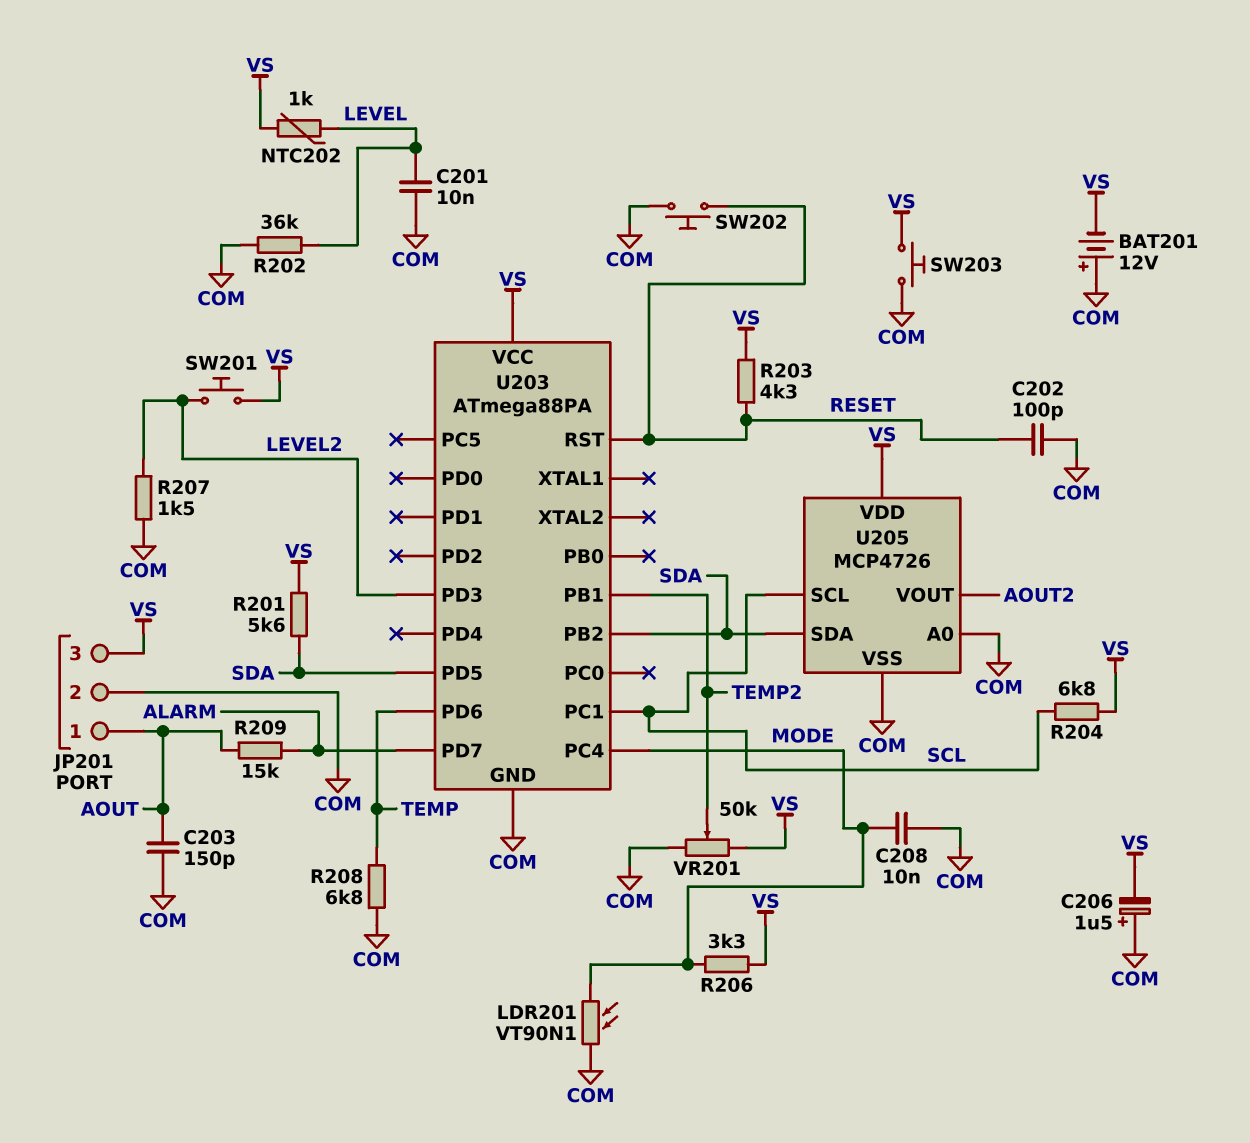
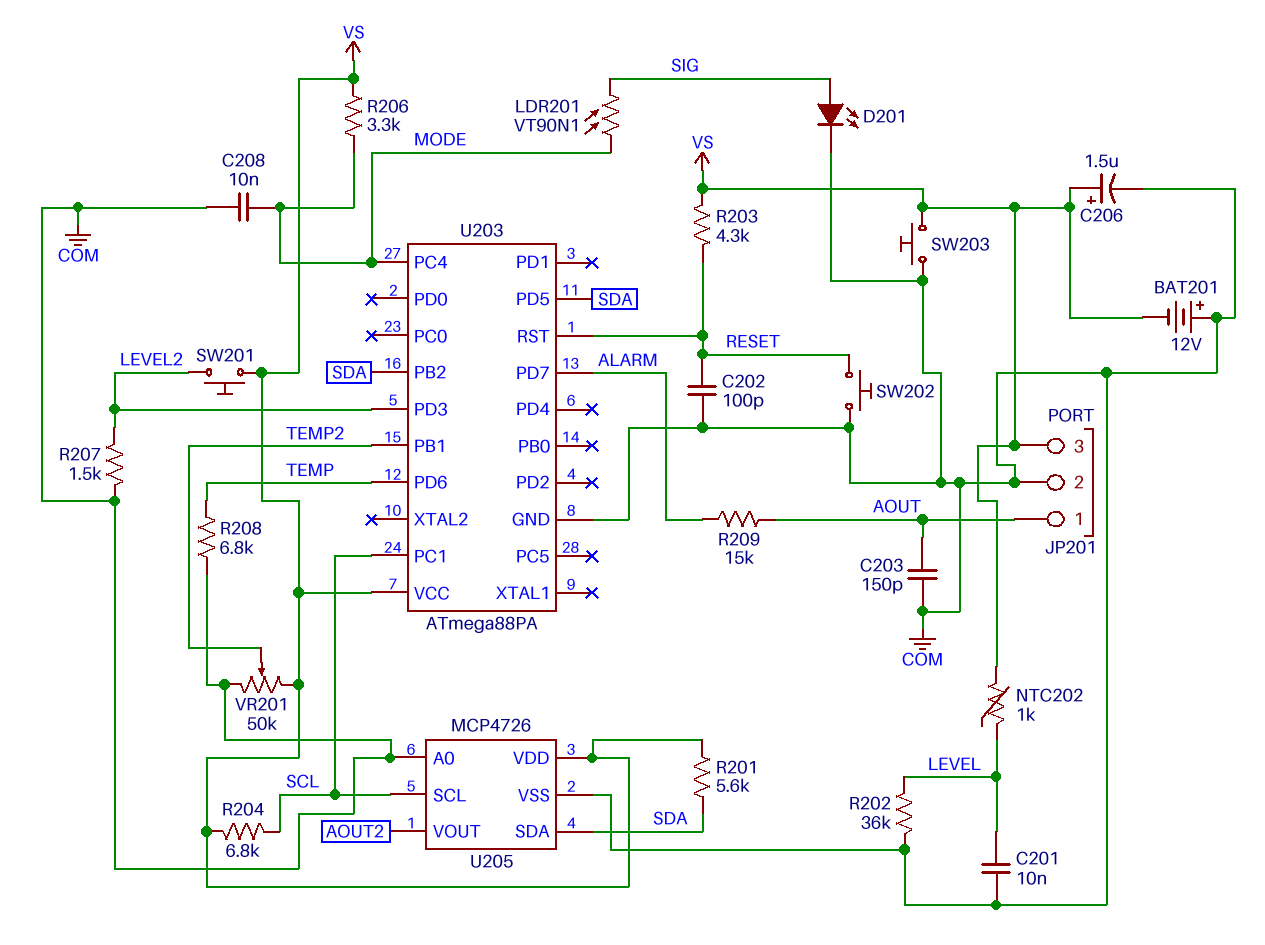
C206: 1.5uF (plus COM, minus VS) -> 1.5uF (plus VS, minus COM)
D201: none -> LED (A SIG, K COM)
LDR201: VT90N1 (COM, MODE) -> VT90N1 (MODE, SIG)

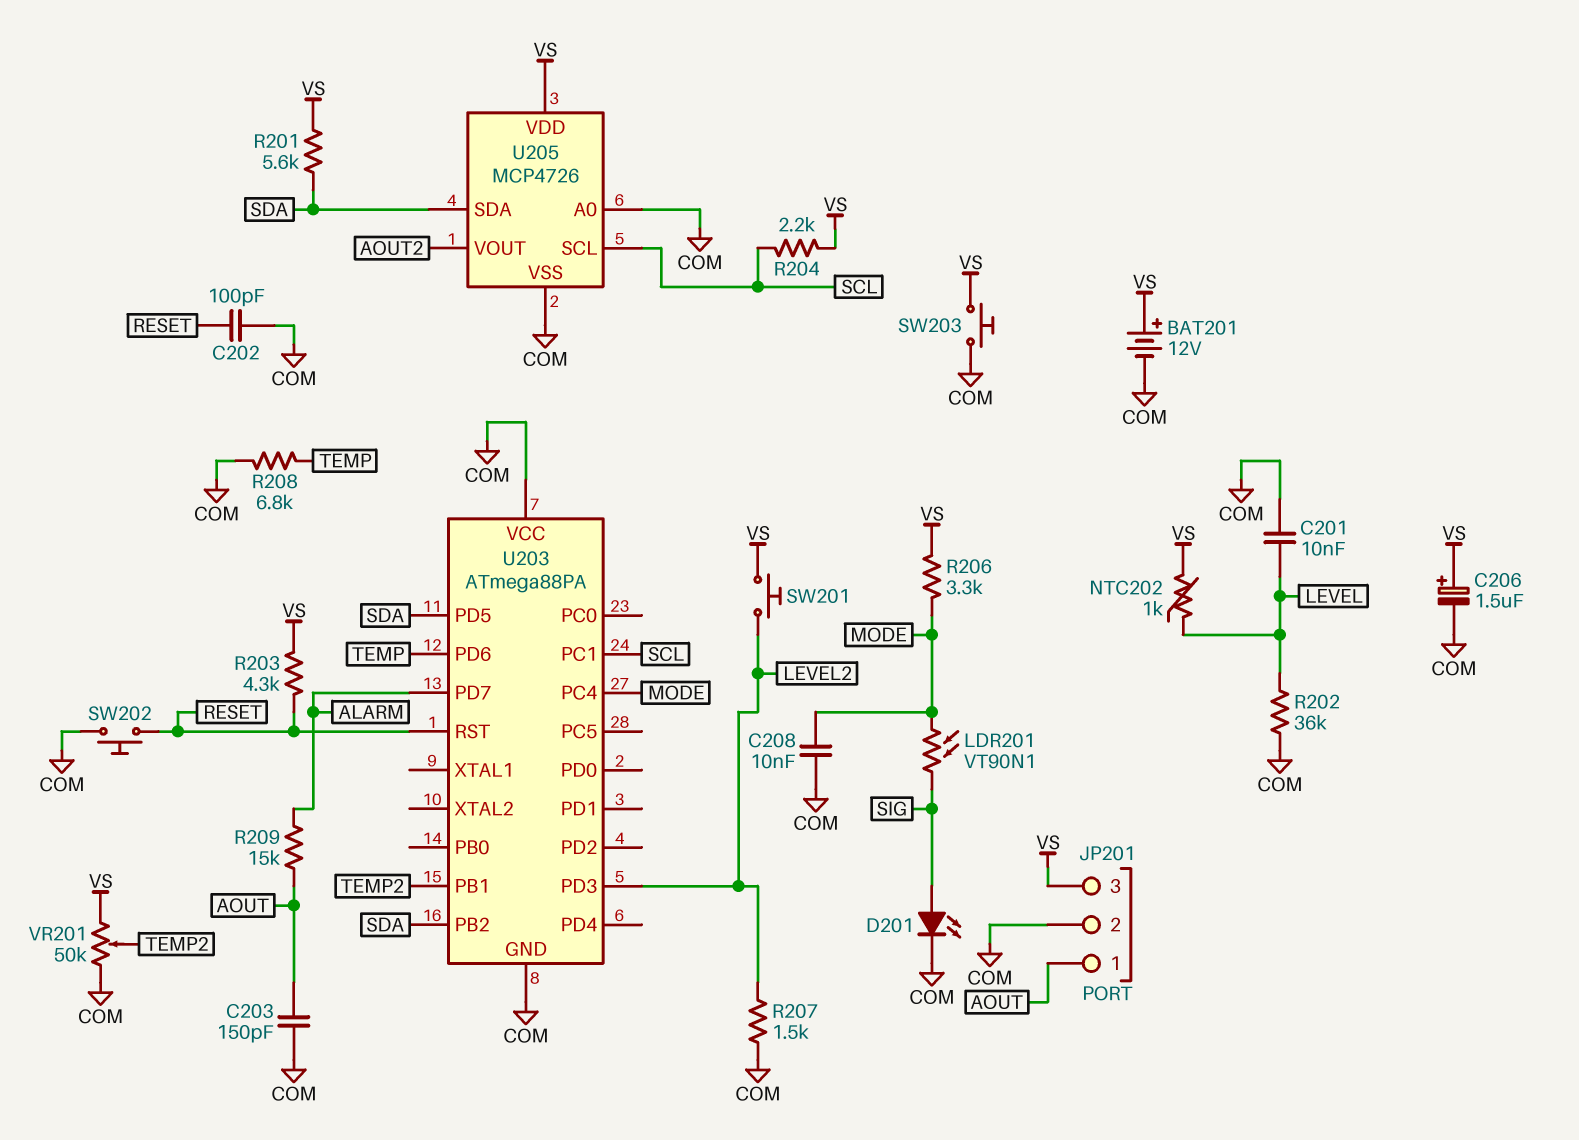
BAT201: 12V (plus COM, minus VS) -> 12V (plus VS, minus COM)
R204: 6.8k (SCL, VS) -> 2.2k (SCL, VS)
U203 pin VCC: VS -> COM

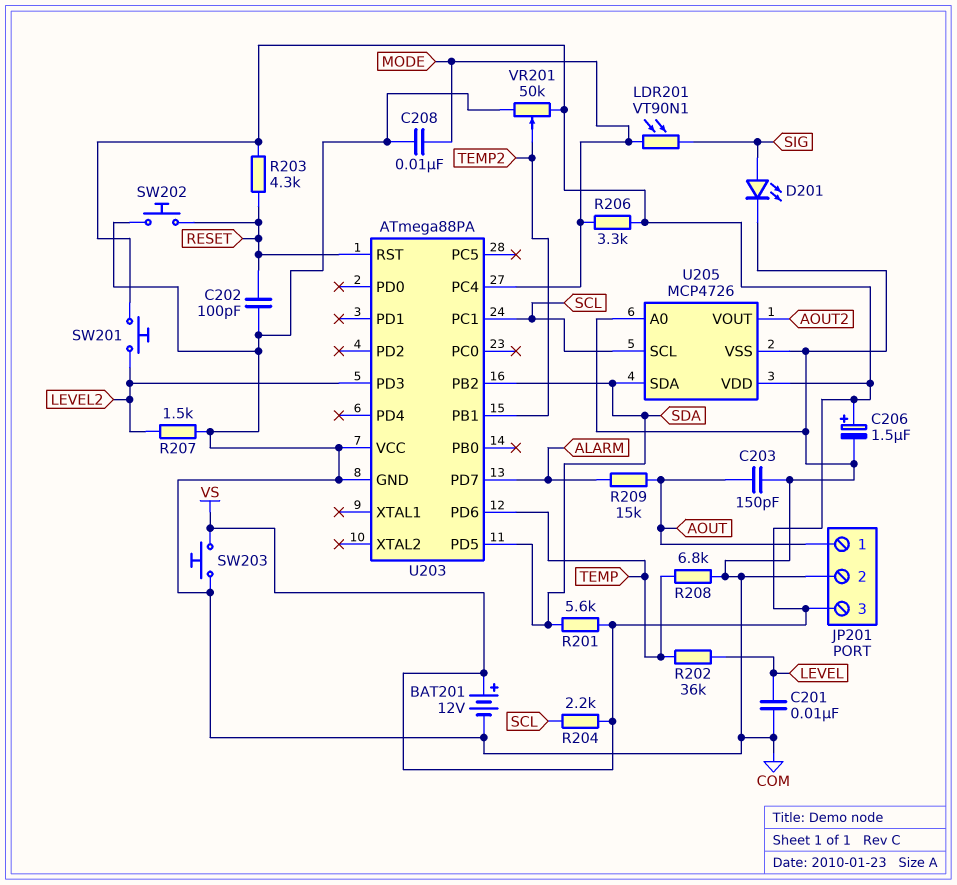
NTC202: 1k (LEVEL, VS) -> none
R202: 36k (COM, LEVEL) -> 36k (LEVEL, TEMP)

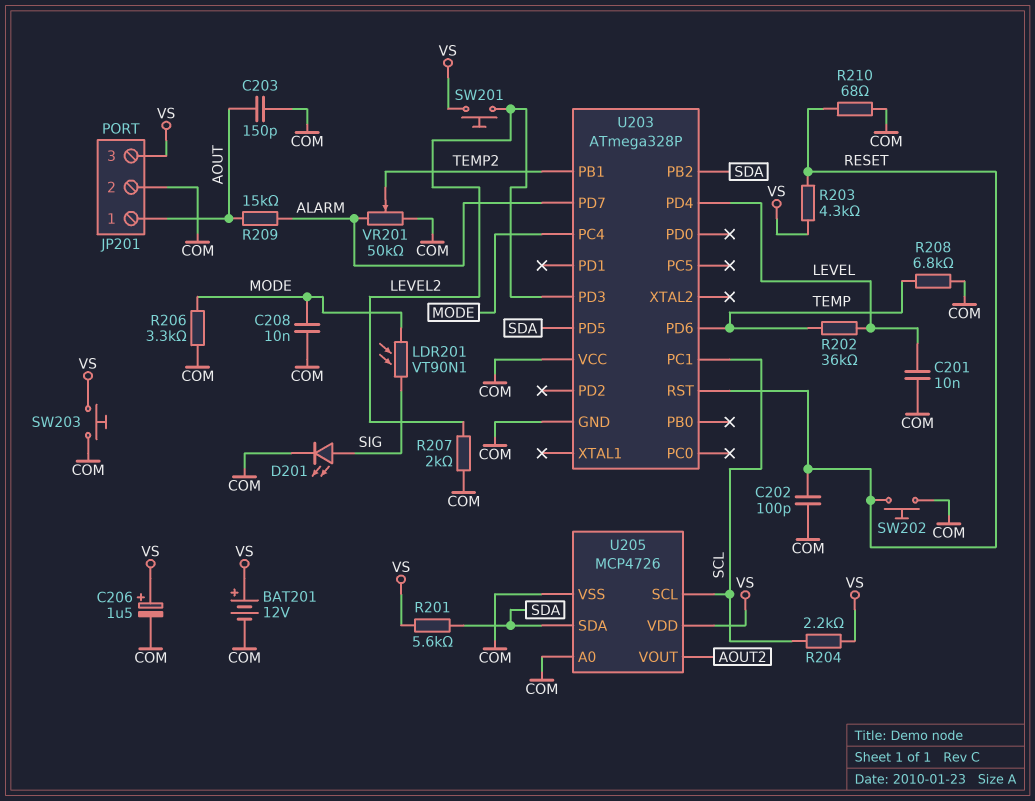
R206: 3.3k (MODE, VS) -> 3.3k (COM, MODE)
R207: 1.5k (COM, LEVEL2) -> 2k (COM, LEVEL2)
R210: none -> 68 (COM, RESET)
U203: ATmega88PA -> ATmega328P
U203 pin PD4: none -> LEVEL
VR201: 50k (COM, VS, wiper TEMP2) -> 50k (ALARM, COM, wiper TEMP2)

